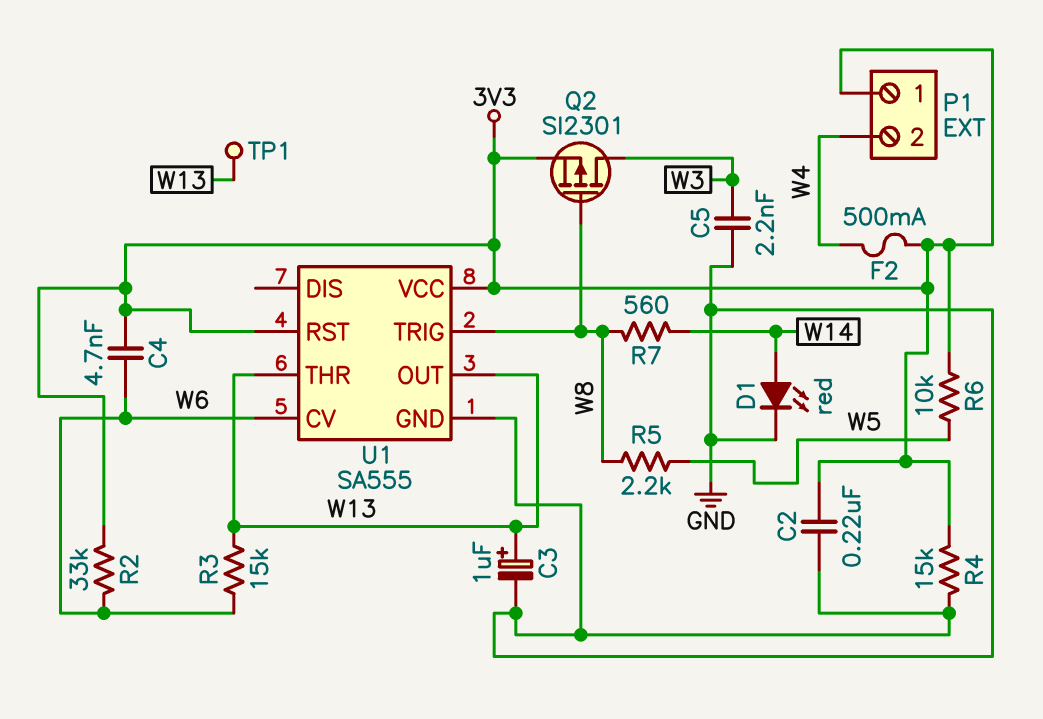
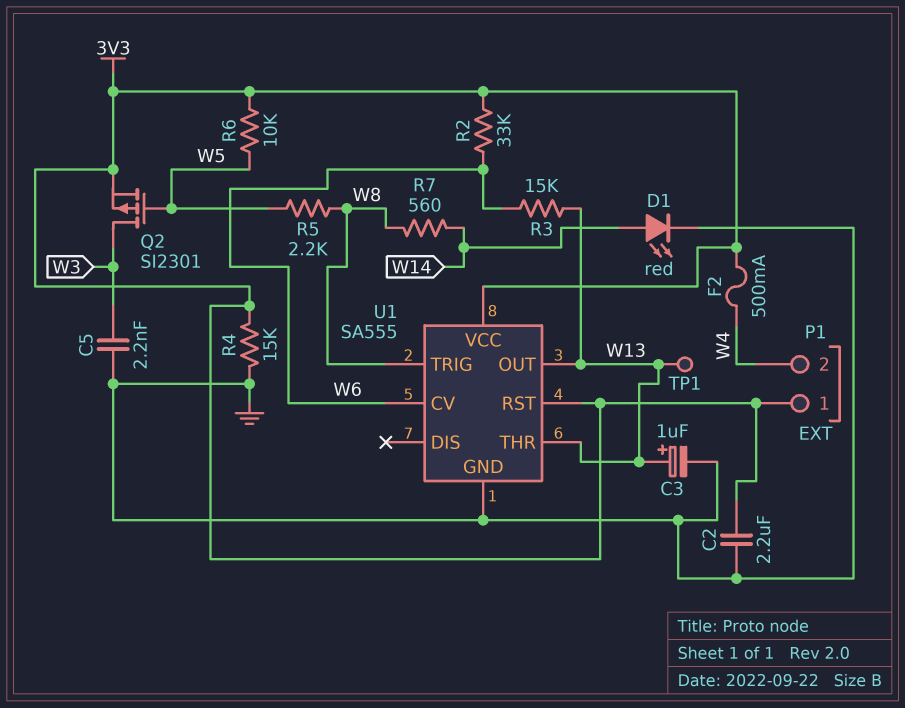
C2: 220nF (3V3, GND) -> 2.2uF (3V3, GND)
C4: 4.7nF (3V3, W6) -> none
Q2: PMOS SI2301 (G W8, D W3, S 3V3) -> PMOS SI2301 (G W5, D W3, S 3V3)

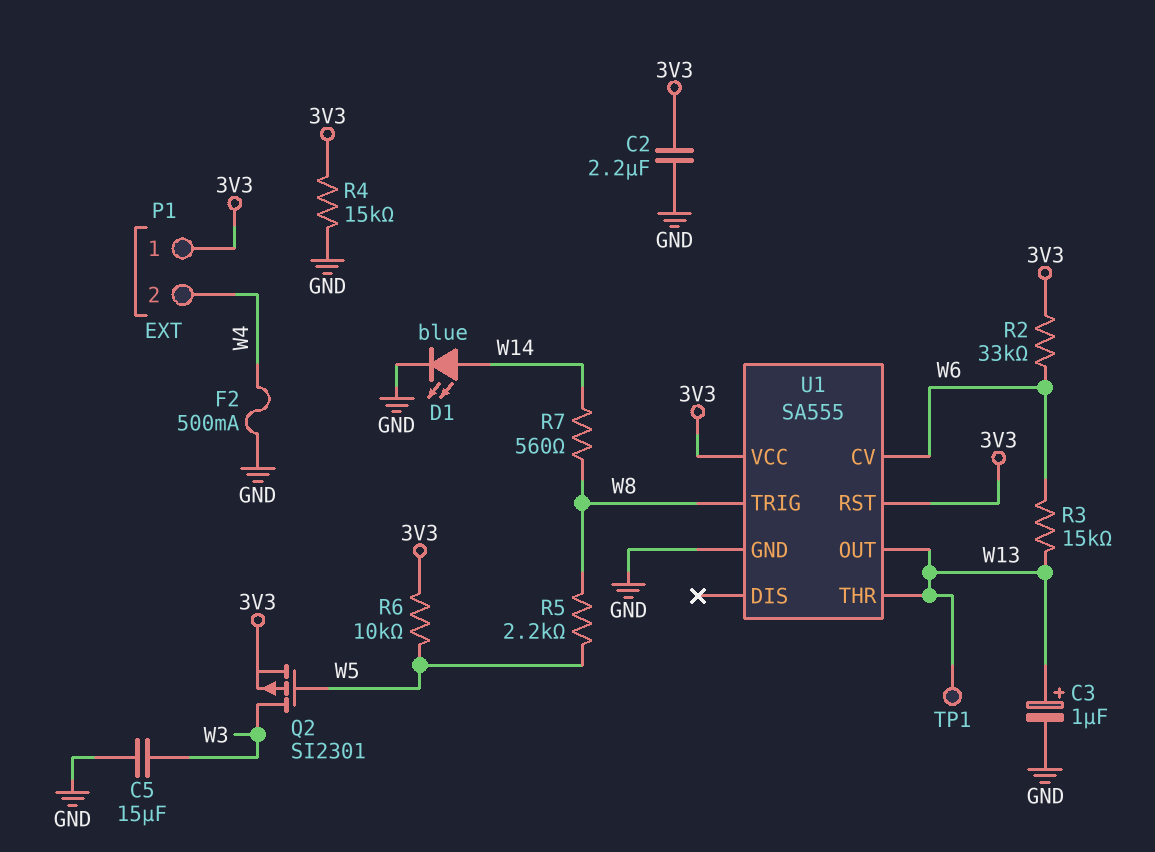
C5: 2.2nF (GND, W3) -> 15uF (GND, W3)
D1: LED red (A W14, K GND) -> LED blue (A W14, K GND)
F2: 500mA (3V3, W4) -> 500mA (GND, W4)

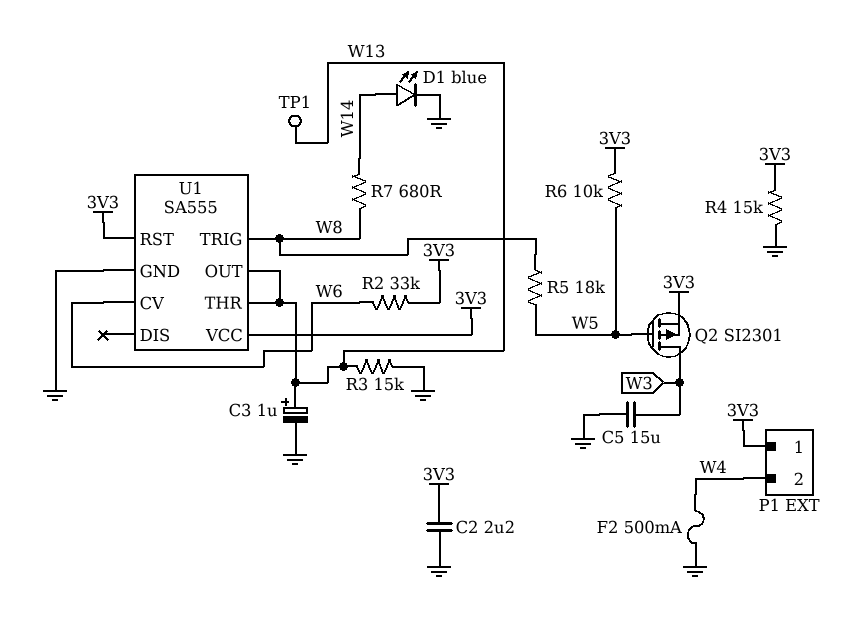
R3: 15k (W6, W13) -> 15k (GND, W13)
R5: 2.2k (W5, W8) -> 18k (W5, W8)
R7: 560 (W8, W14) -> 680 (W8, W14)

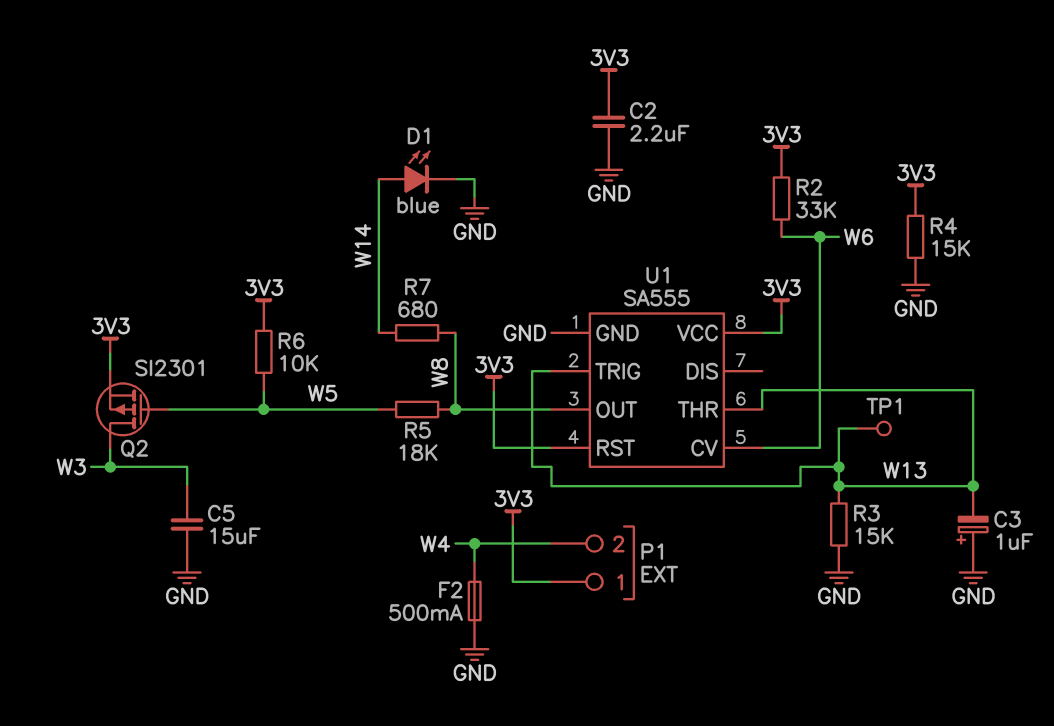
C3: 1uF (plus W13, minus GND) -> 1uF (plus GND, minus W13)
U1 pin OUT: W13 -> W8
U1 pin TRIG: W8 -> W13

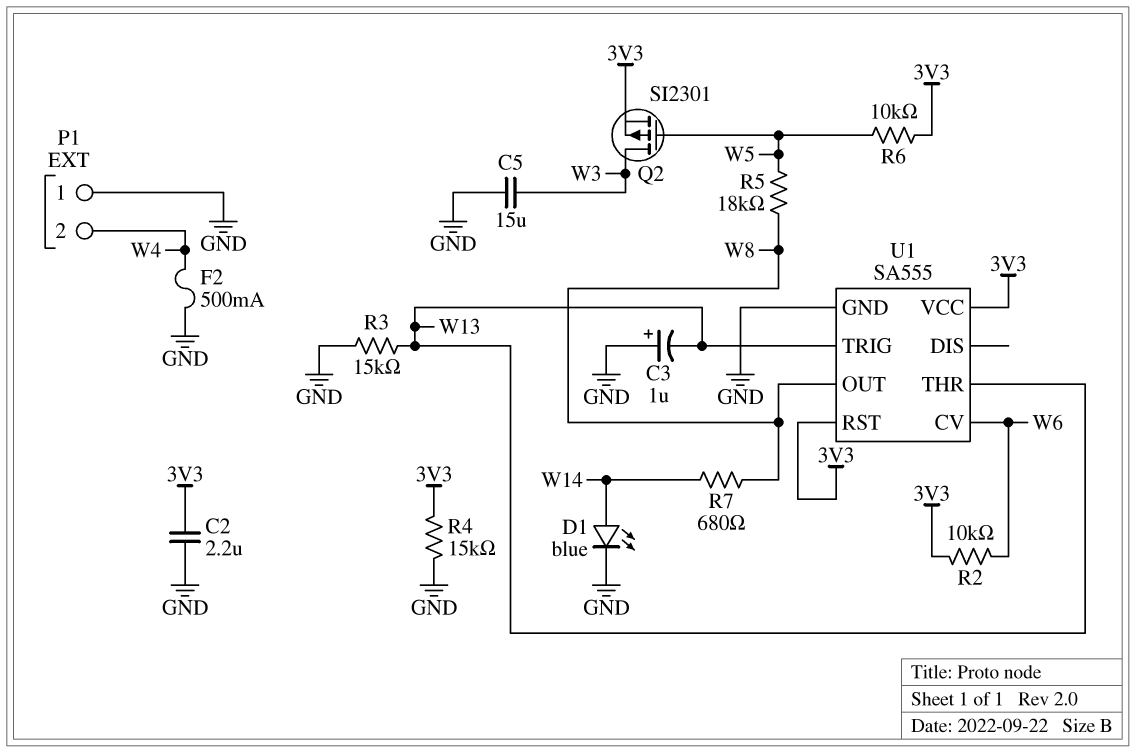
P1 pin 1: 3V3 -> GND
R2: 33k (3V3, W6) -> 10k (3V3, W6)
TP1: test point (W13) -> none

